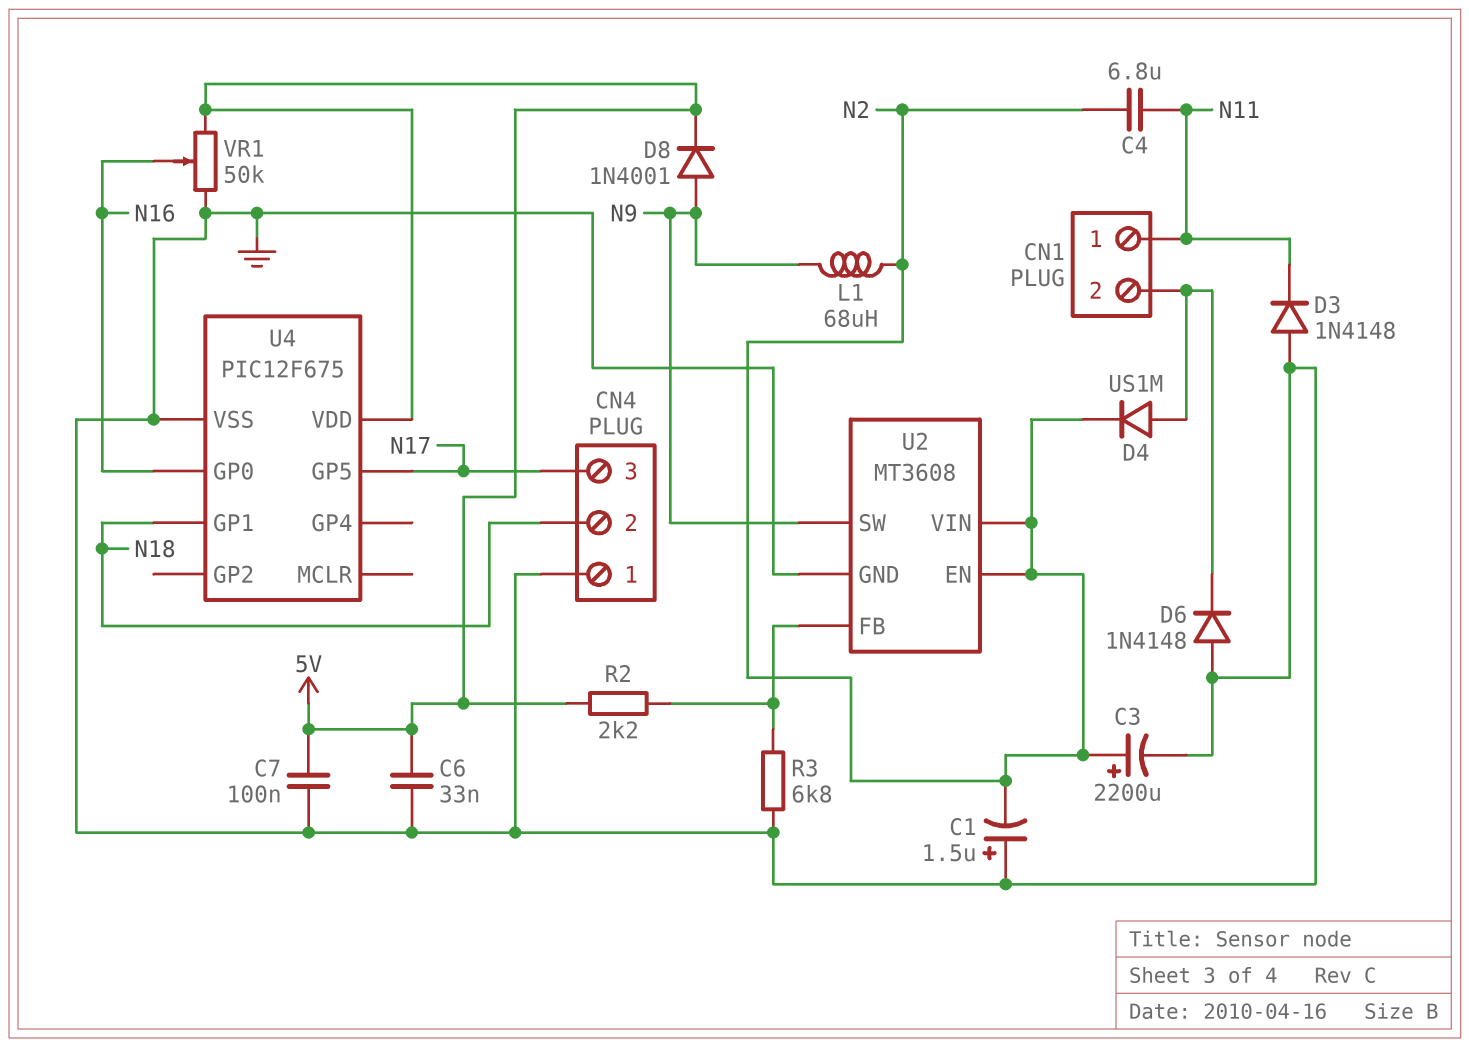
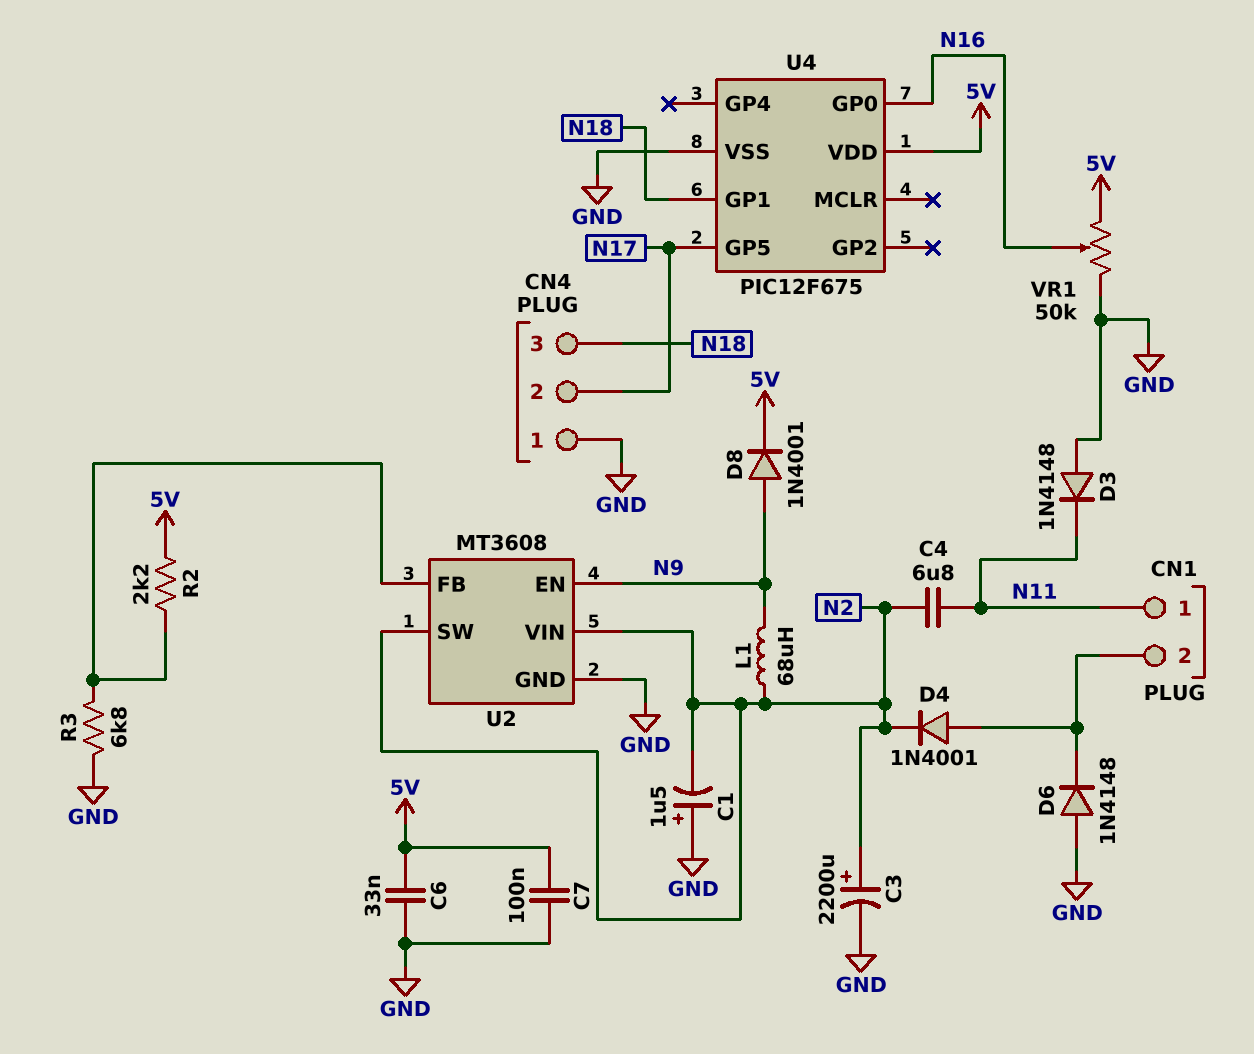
CN4 pin 2: N18 -> N17
CN4 pin 3: N17 -> N18
D4: diode US1M (A CN1/2, K N2) -> diode 1N4001 (A CN1/2, K N2)
U2 pin EN: N2 -> N9
U2 pin SW: N9 -> N2

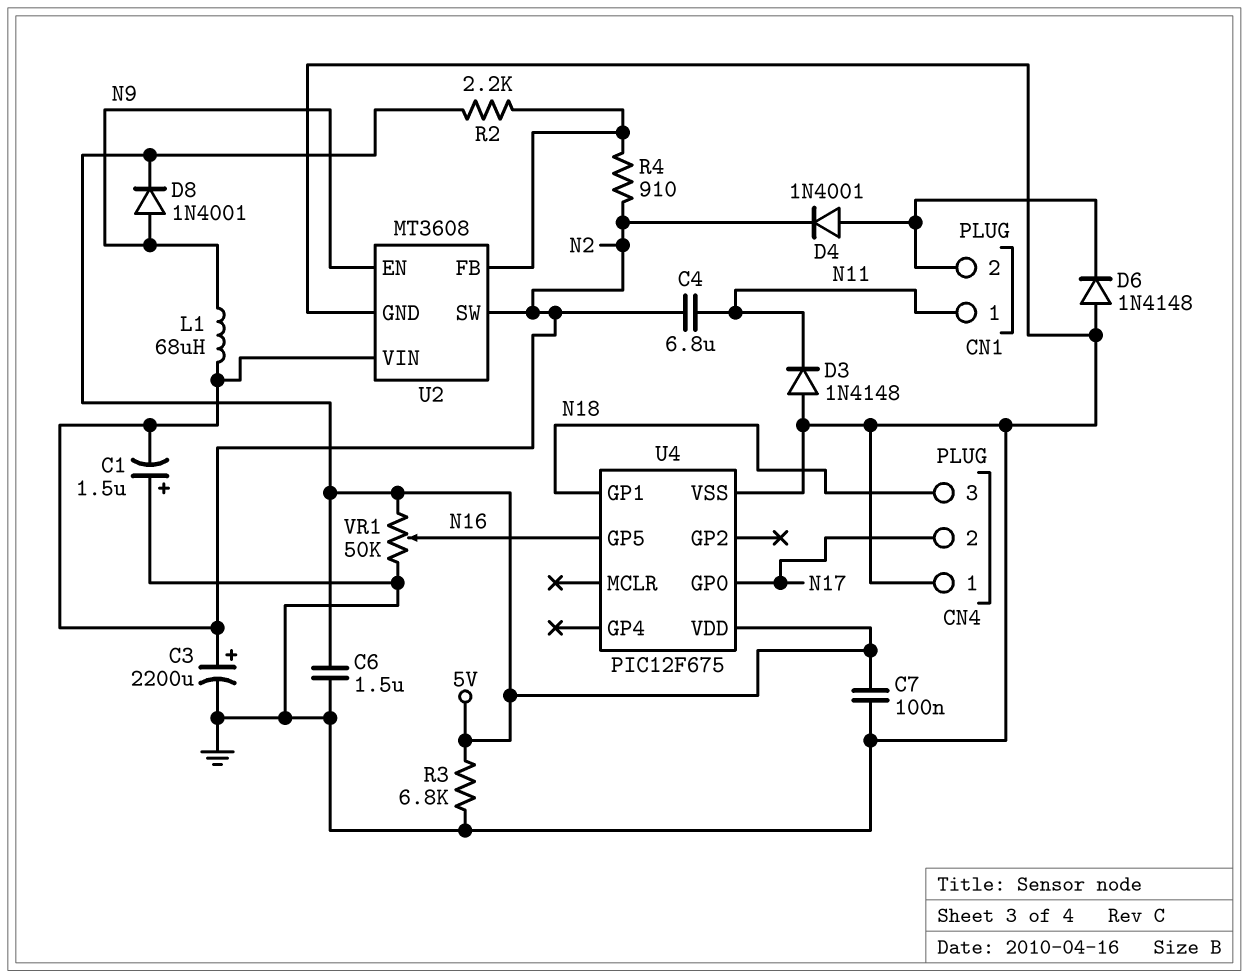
C6: 33nF (5V, GND) -> 1.5uF (5V, GND)
R3: 6.8k (GND, U2/FB) -> 6.8k (5V, GND)
R4: none -> 910 (N2, U2/FB)
U4 pin GP0: N16 -> N17
U4 pin GP5: N17 -> N16

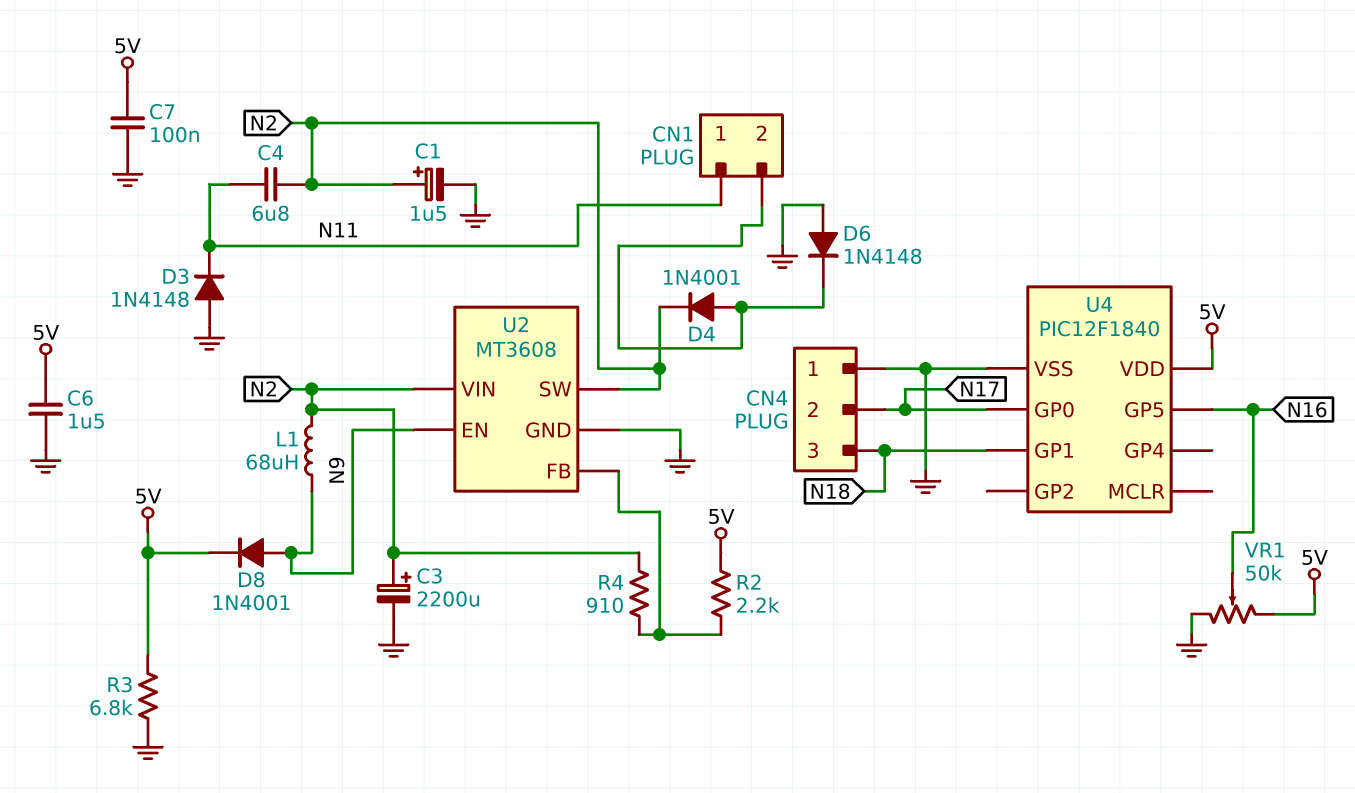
C1: 1.5uF (plus GND, minus N2) -> 1.5uF (plus N2, minus GND)
U4: PIC12F675 -> PIC12F1840

